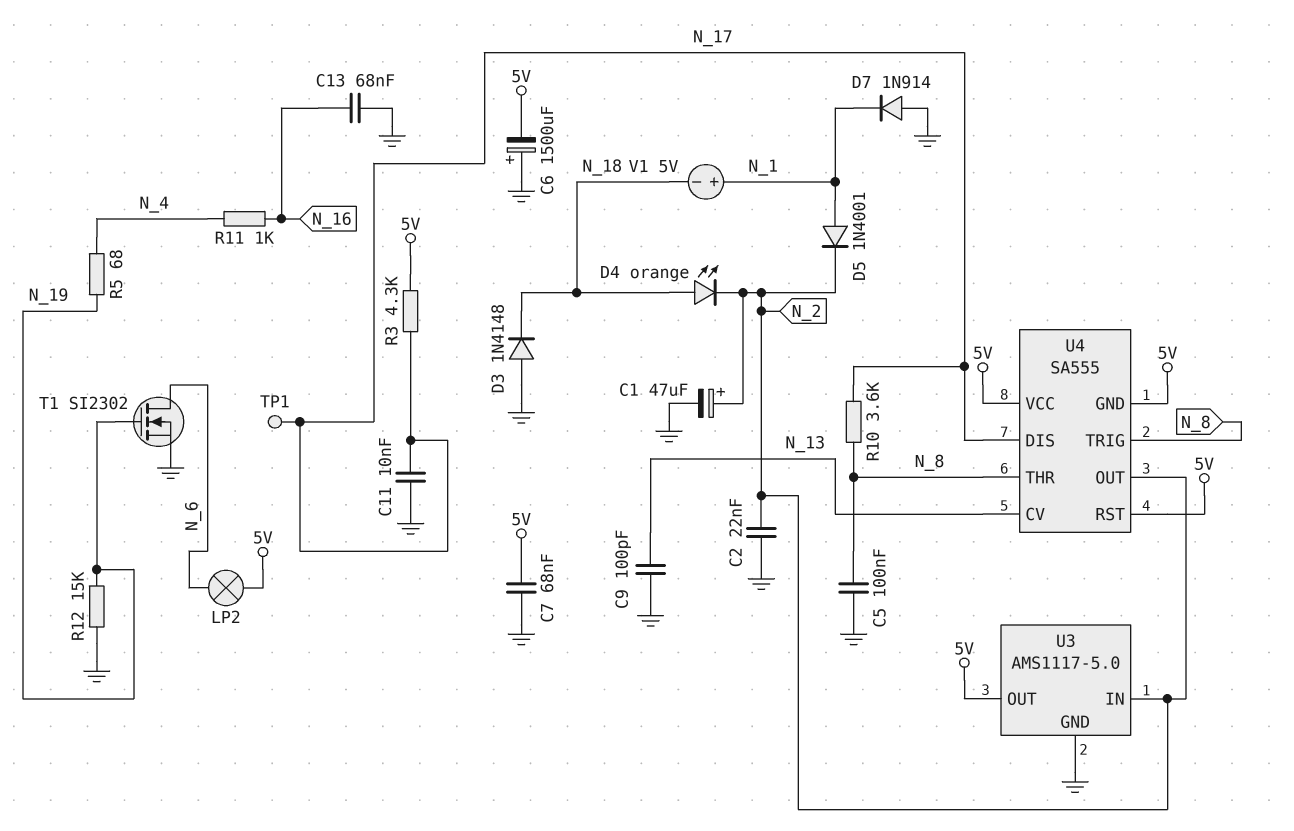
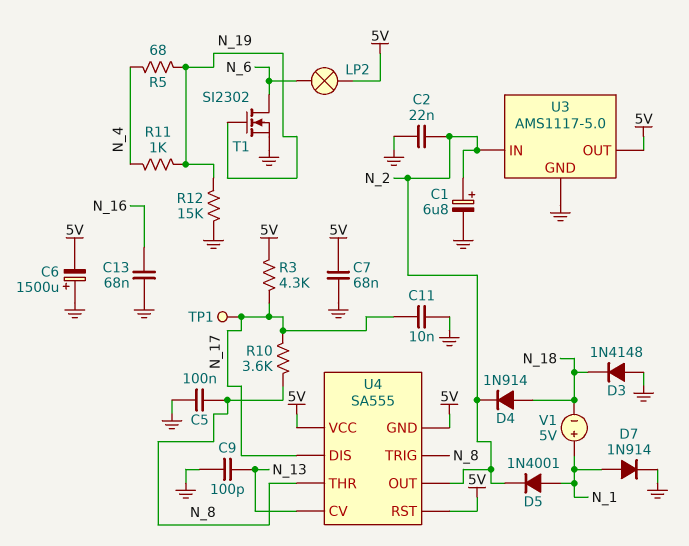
C1: 47uF (plus N_2, minus GND) -> 6.8uF (plus N_2, minus GND)
D4: LED orange (A N_18, K N_2) -> diode 1N914 (A N_18, K N_2)
D7: diode 1N914 (A GND, K N_1) -> diode 1N914 (A N_1, K GND)
R11: 1k (N_4, N_16) -> 1k (N_4, N_19)

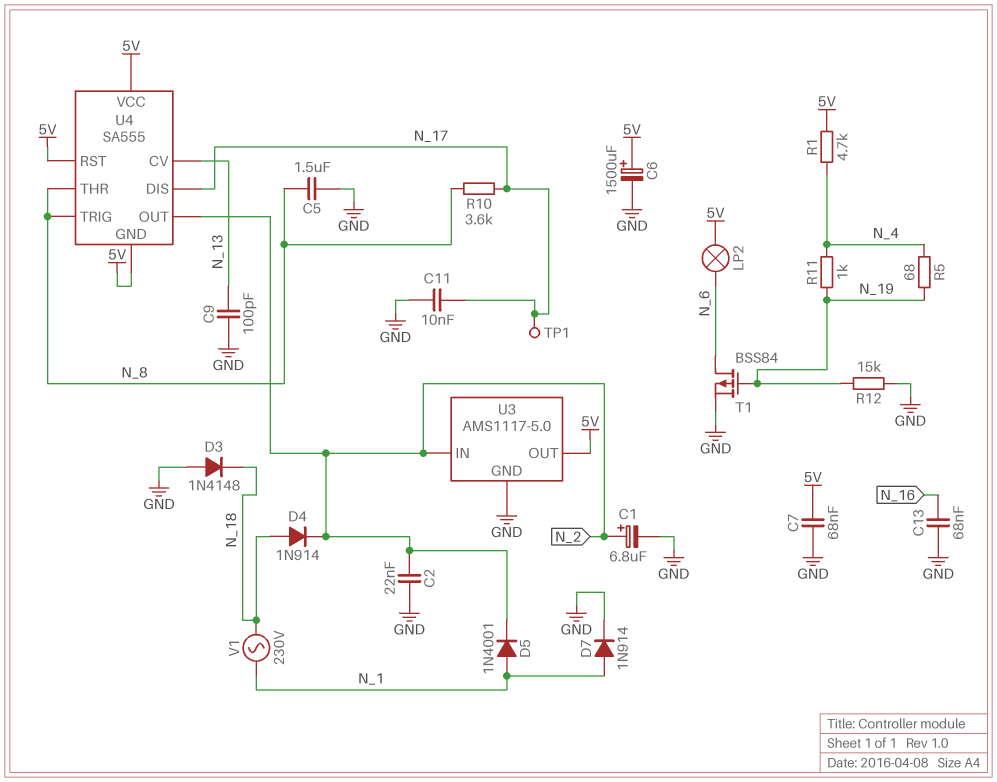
C5: 100nF (GND, N_8) -> 1.5uF (GND, N_8)
C6: 1500uF (plus GND, minus 5V) -> 1500uF (plus 5V, minus GND)
R1: none -> 4.7k (5V, N_4)
R3: 4.3k (5V, N_17) -> none
T1: NMOS SI2302 (G N_19, D N_6, S GND) -> PMOS BSS84 (G N_19, D N_6, S GND)
V1: 5V (plus N_1, minus N_18) -> AC 230V (N_1, N_18)

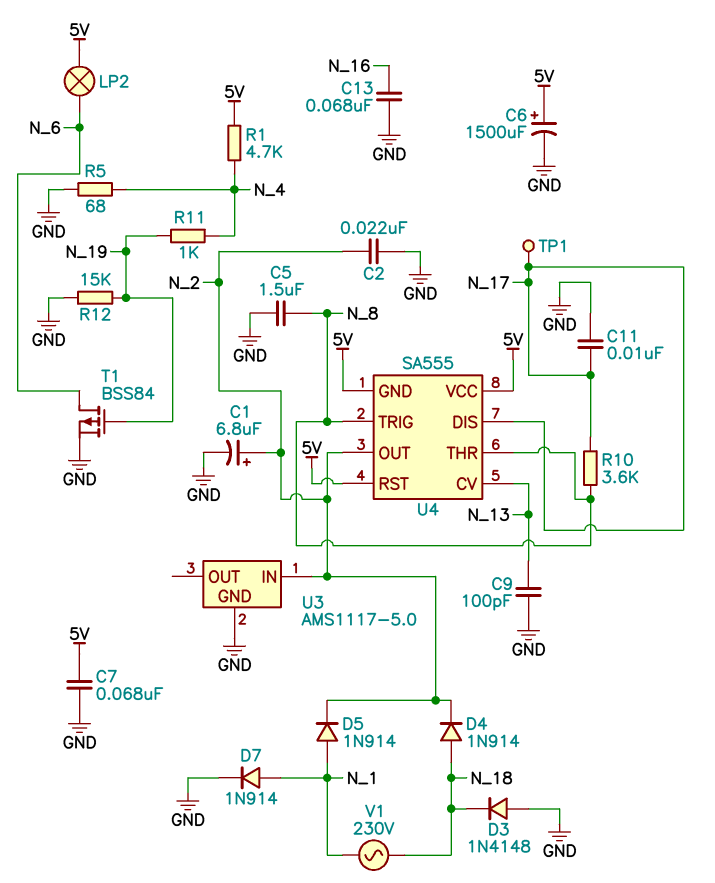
D5: diode 1N4001 (A N_1, K N_2) -> diode 1N914 (A N_1, K N_2)
R5: 68 (N_4, N_19) -> 68 (GND, N_4)
U3 pin OUT: 5V -> none

